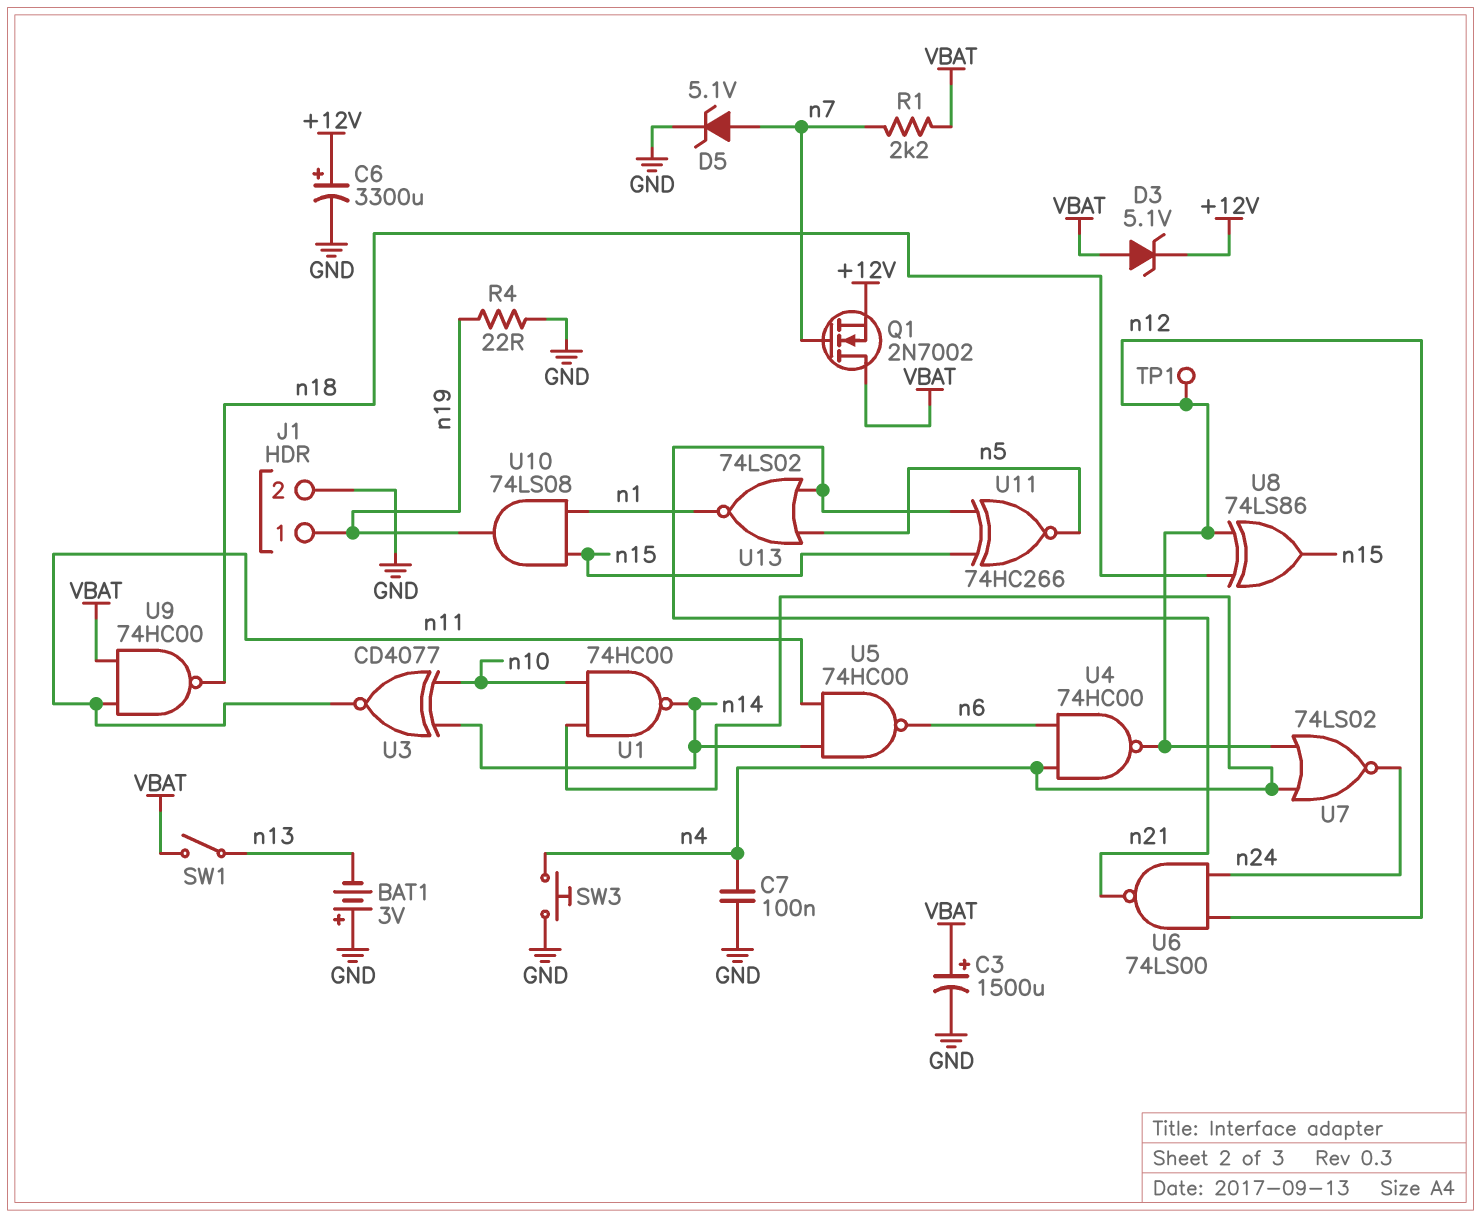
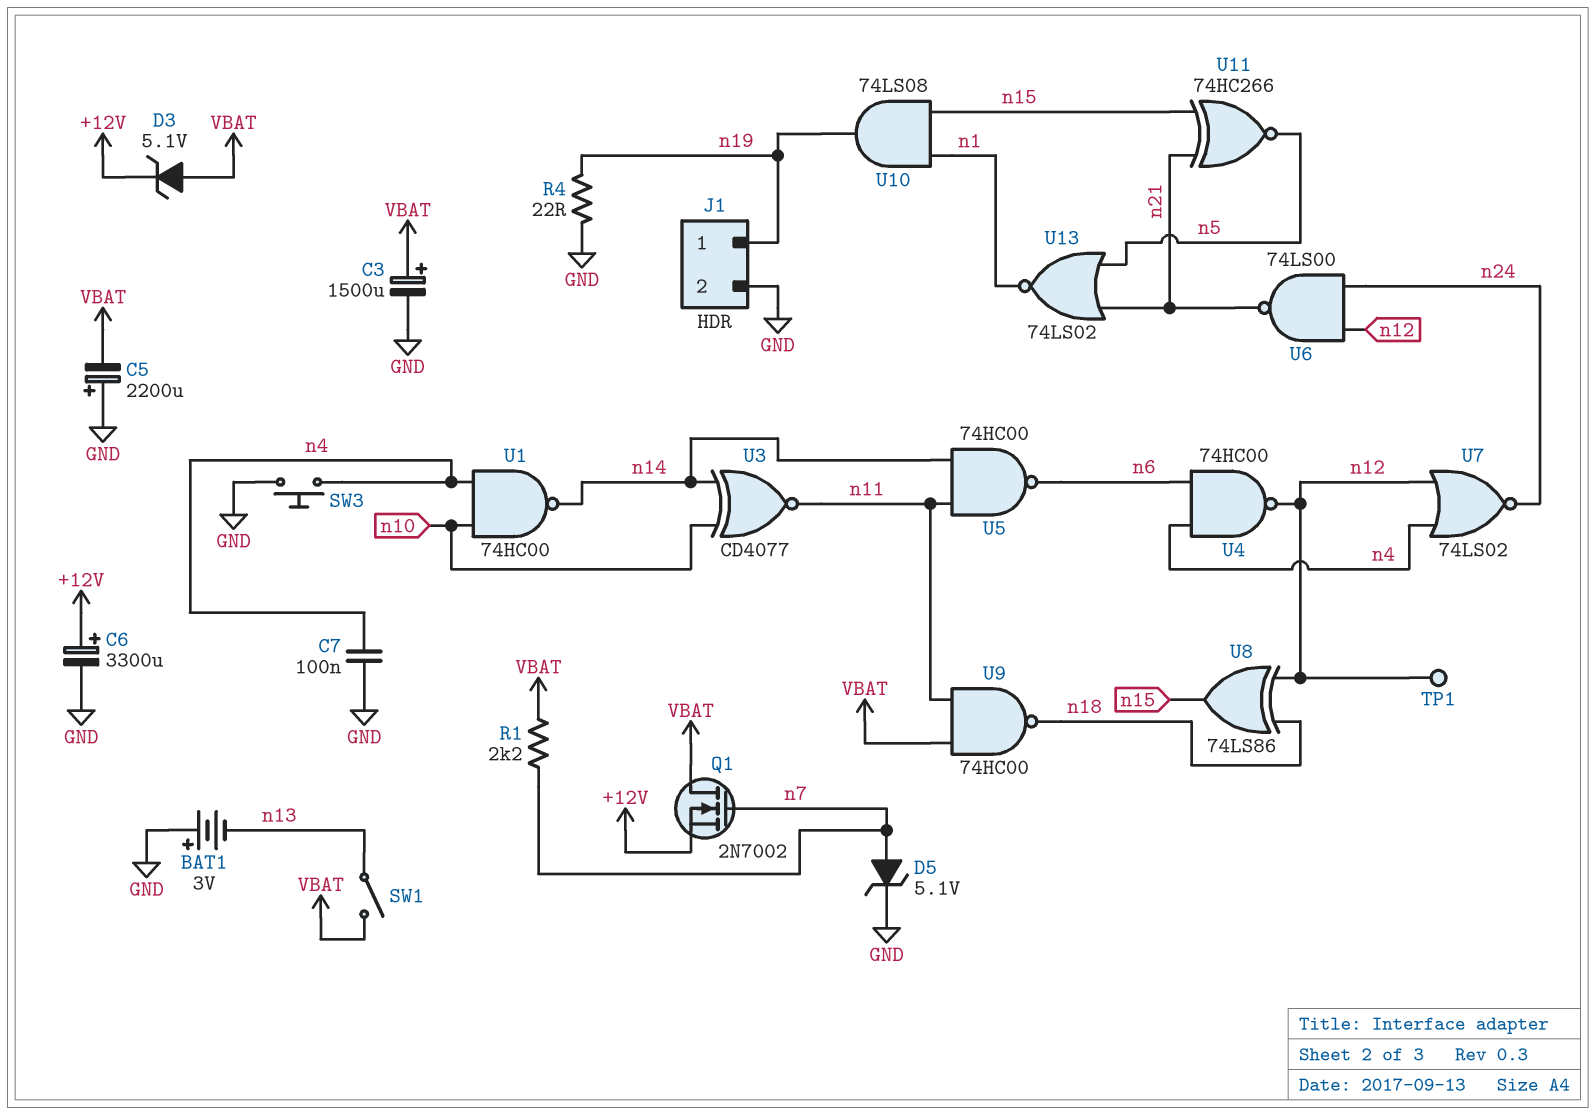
C5: none -> 2200uF (plus GND, minus VBAT)

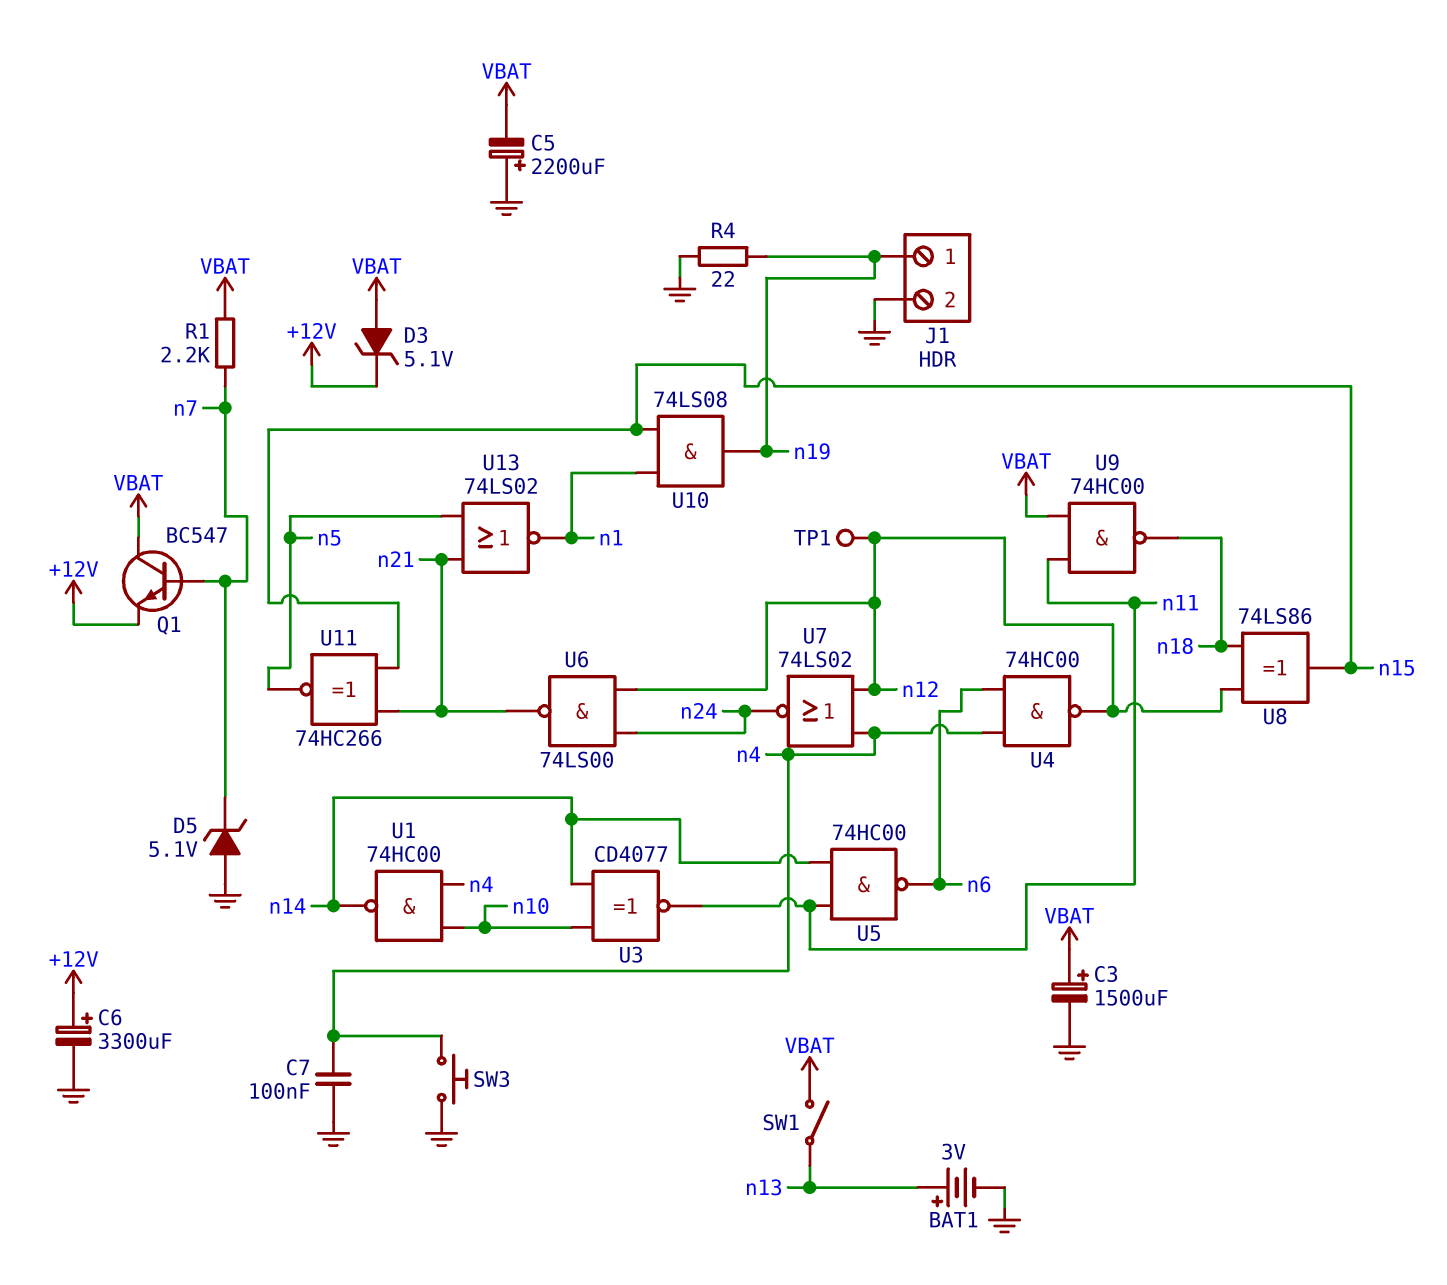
BAT1: 3V (plus GND, minus n13) -> 3V (plus n13, minus GND)
D5: zener 5.1V (A n7, K GND) -> zener 5.1V (A GND, K n7)
Q1: NMOS 2N7002 (G n7, D VBAT, S +12V) -> NPN BC547 (B n7, C VBAT, E +12V)

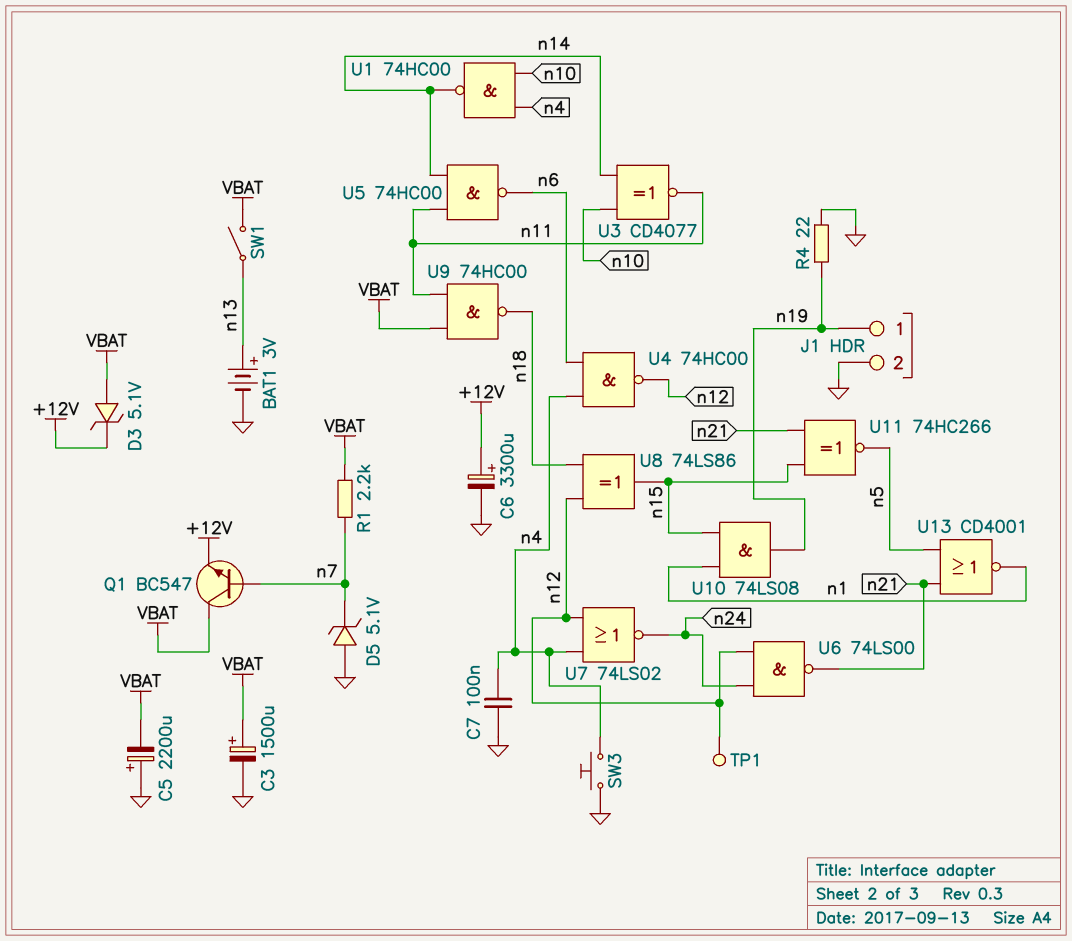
U13: NOR 74LS02 (in n5, in n21, out n1) -> NOR CD4001 (in n5, in n21, out n1)

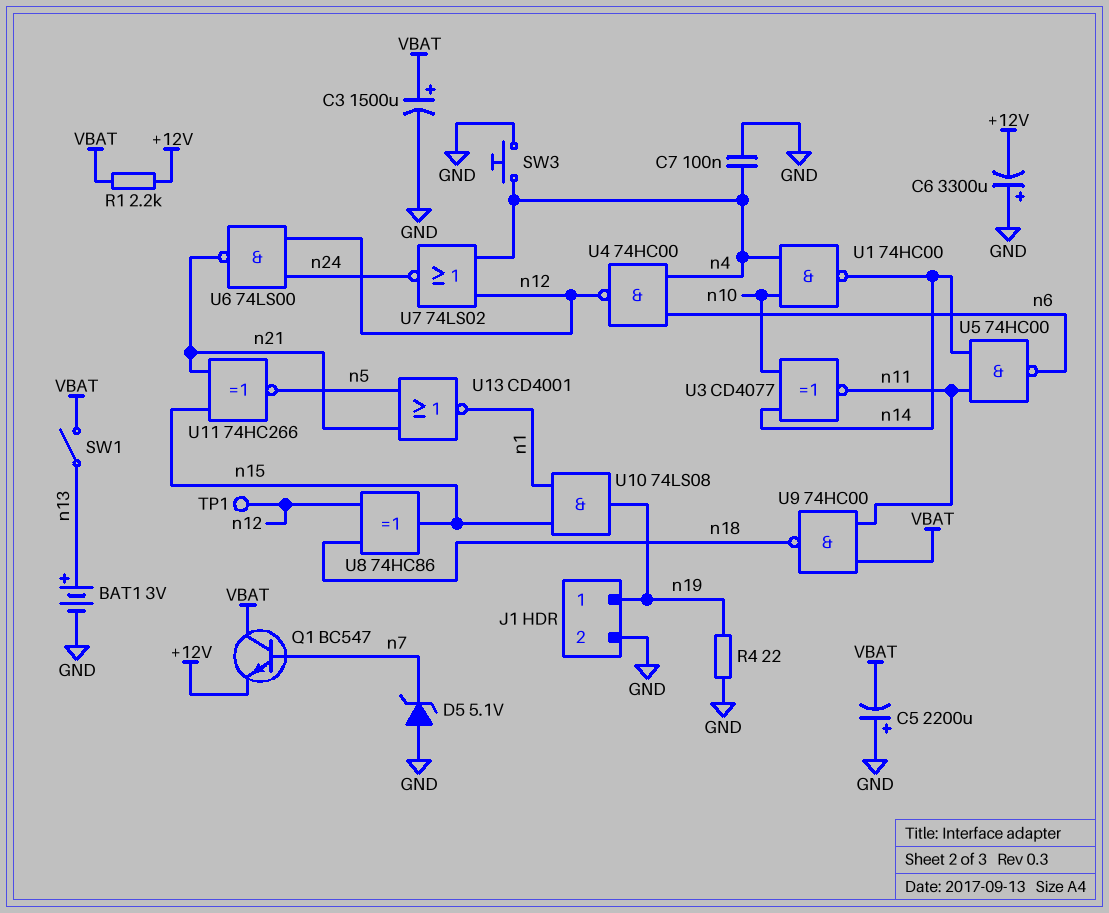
C6: 3300uF (plus +12V, minus GND) -> 3300uF (plus GND, minus +12V)
D3: zener 5.1V (A VBAT, K +12V) -> none
R1: 2.2k (VBAT, n7) -> 2.2k (+12V, VBAT)
U8: XOR 74LS86 (in n12, in n18, out n15) -> XOR 74HC86 (in n12, in n18, out n15)

